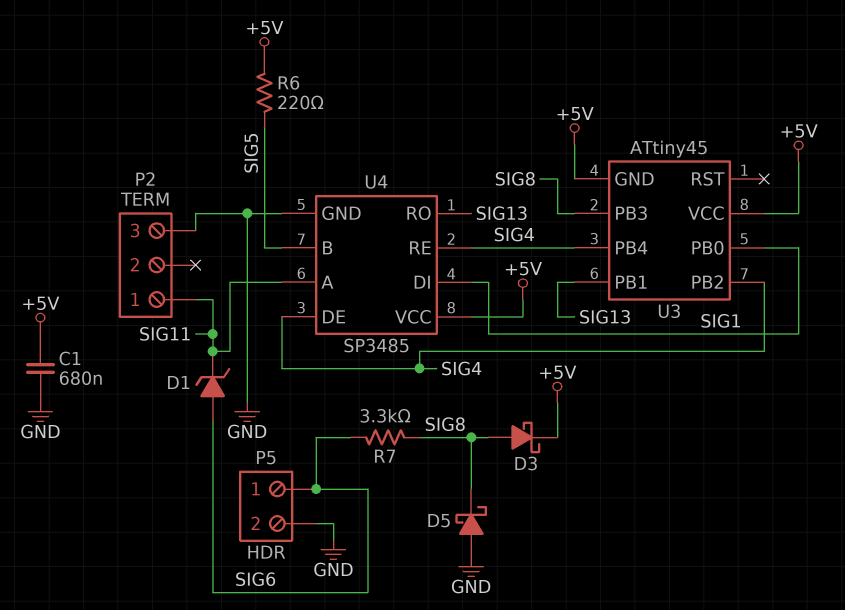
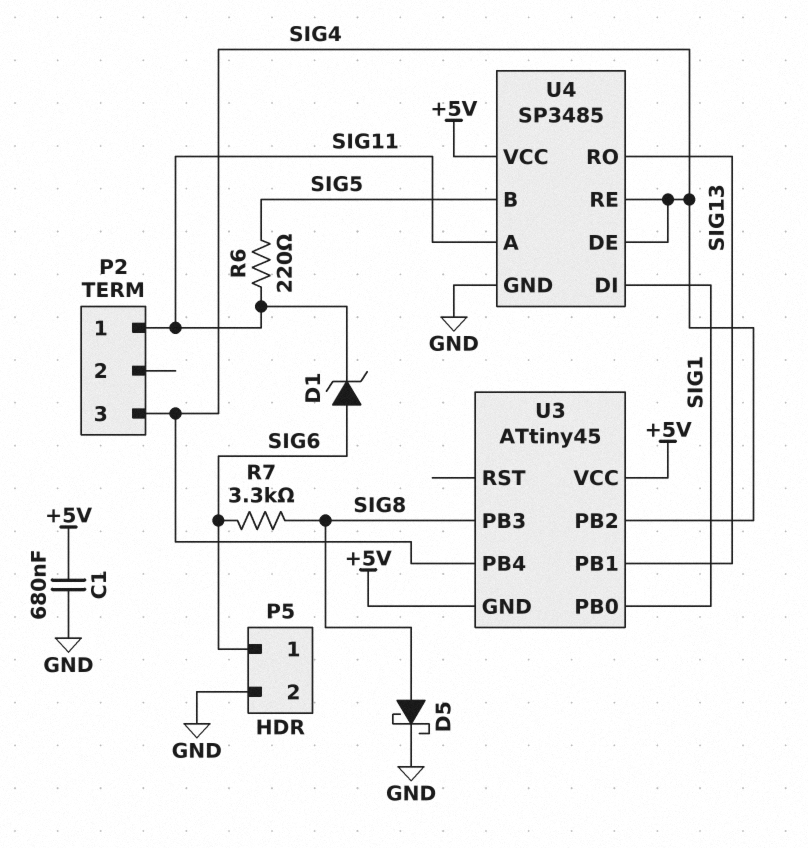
D3: schottky (A SIG8, K +5V) -> none
D5: schottky (A GND, K SIG8) -> schottky (A SIG8, K GND)
P2 pin 3: GND -> SIG4
R6: 220 (+5V, SIG5) -> 220 (SIG5, SIG11)

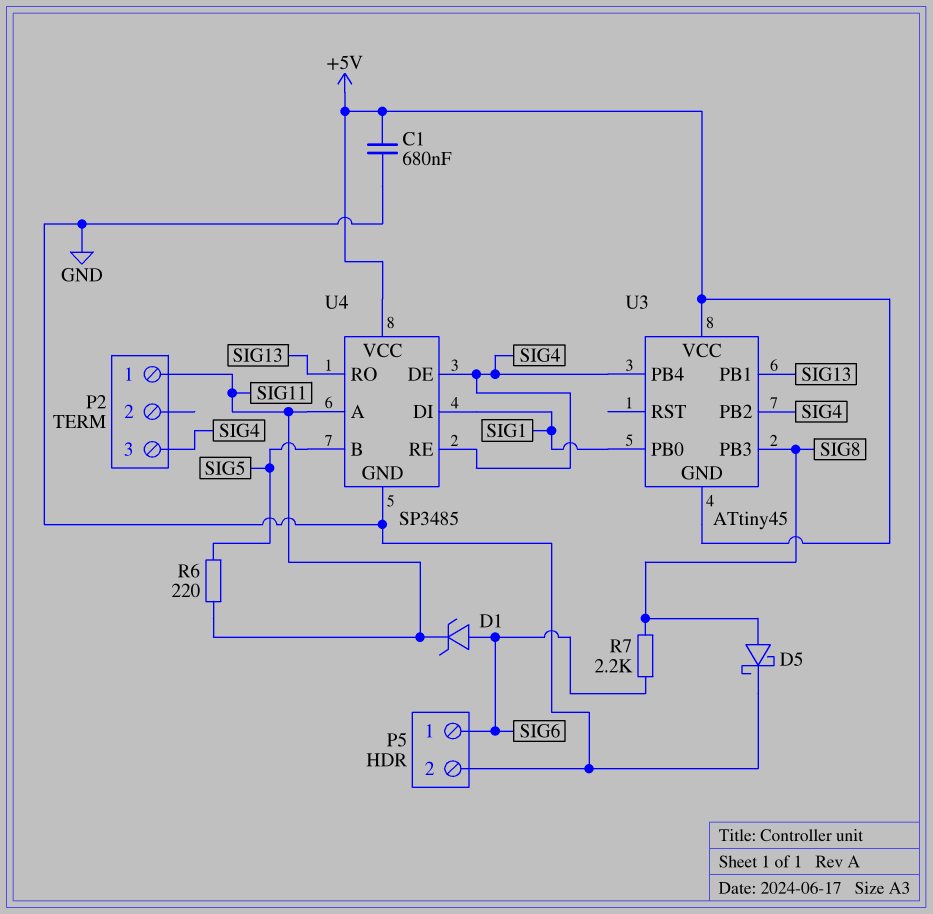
R7: 3.3k (SIG6, SIG8) -> 2.2k (SIG6, SIG8)

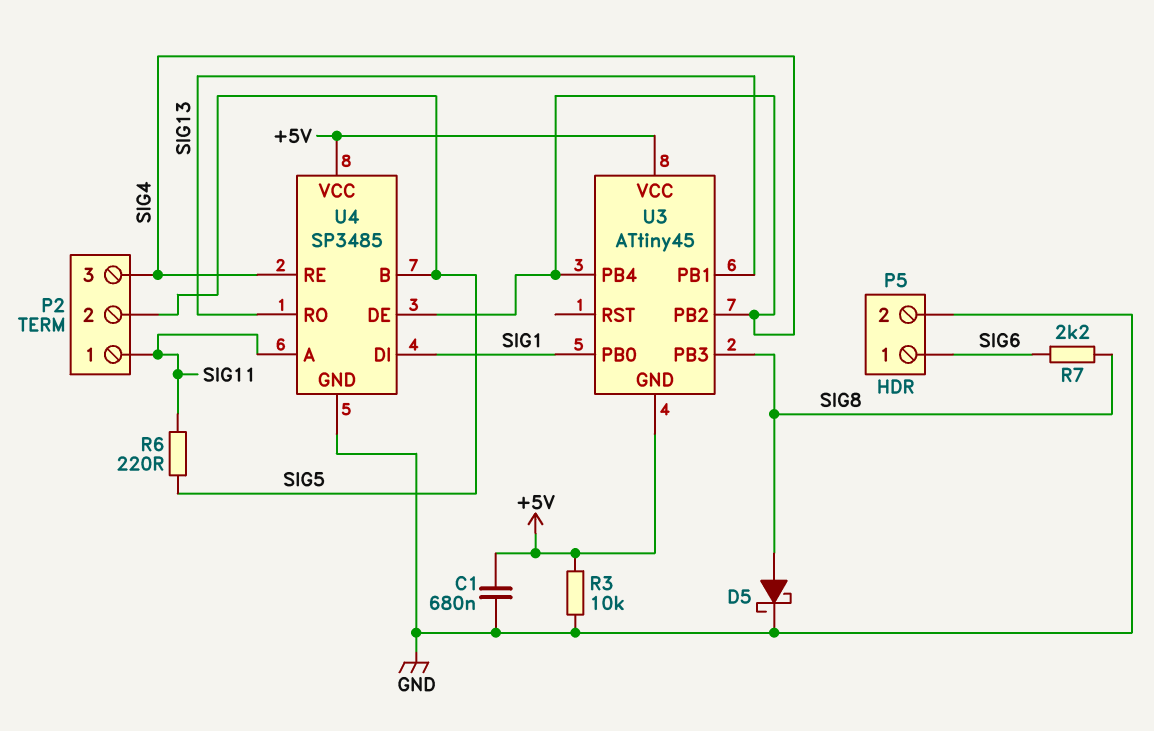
D1: zener (A SIG6, K SIG11) -> none
P2 pin 2: none -> SIG5
R3: none -> 10k (+5V, GND)

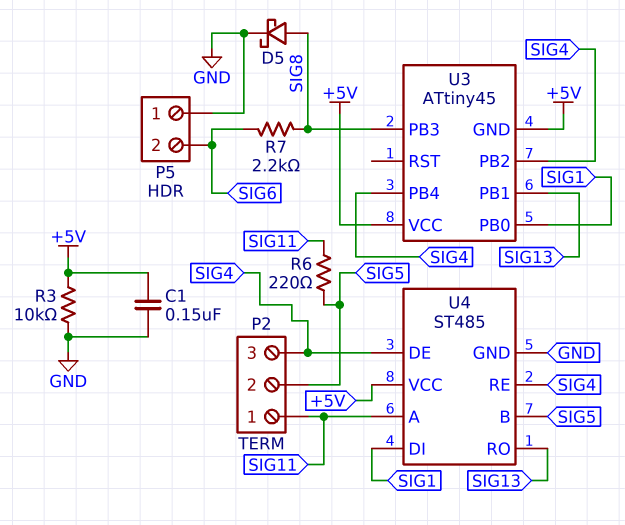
C1: 680nF (+5V, GND) -> 150nF (+5V, GND)
P5 pin 1: SIG6 -> GND
P5 pin 2: GND -> SIG6
U4: SP3485 -> ST485

